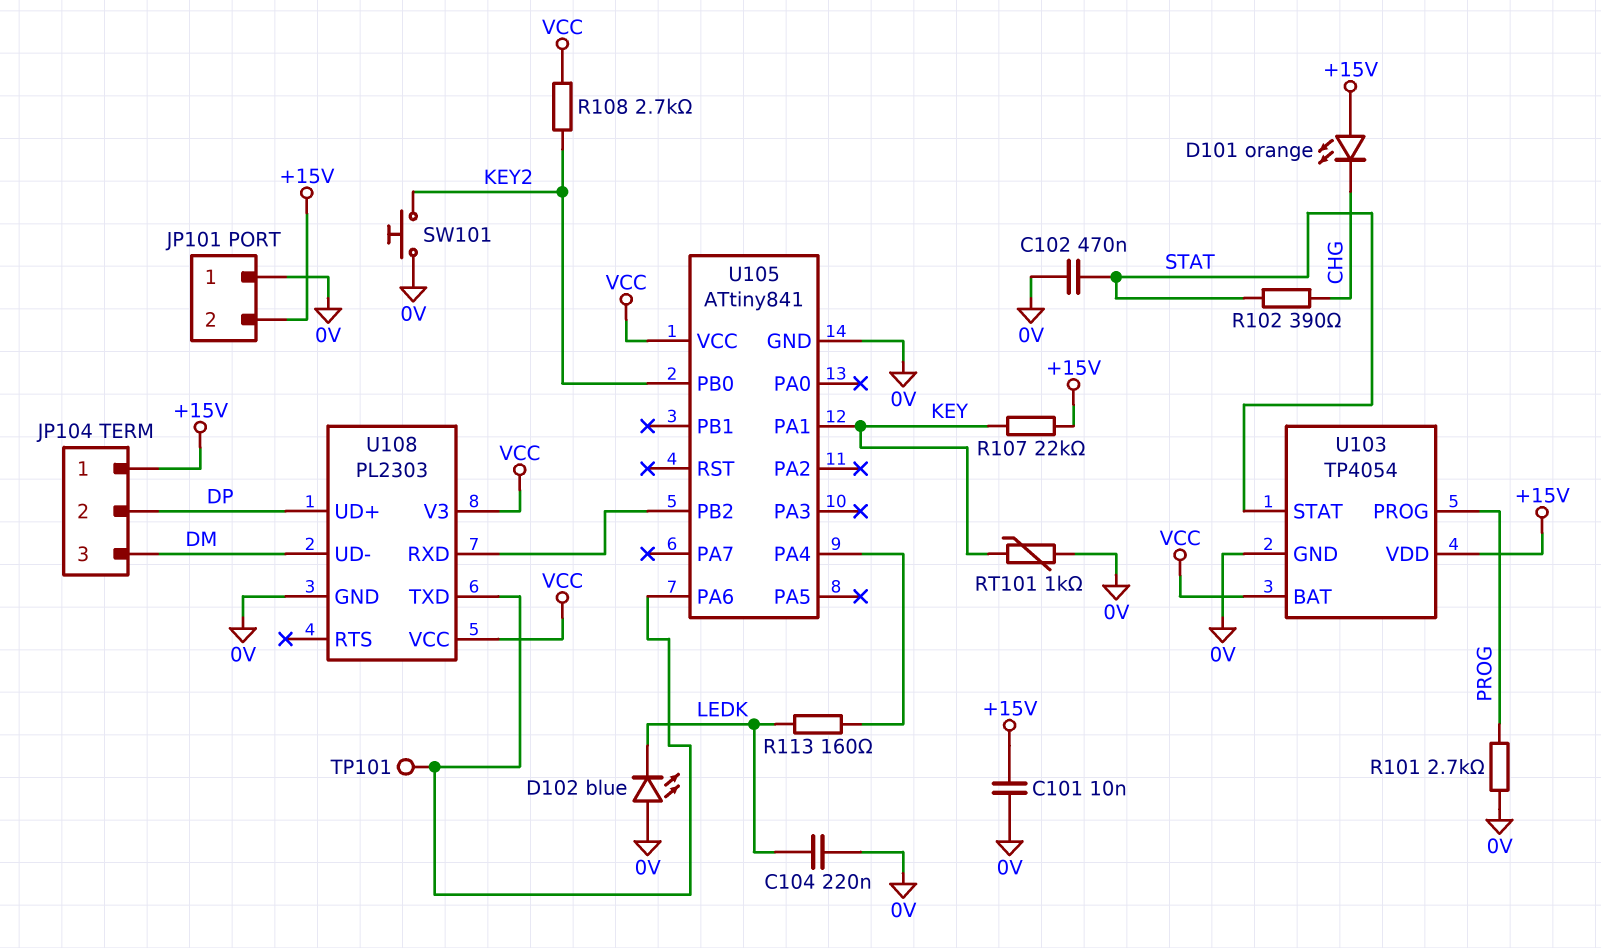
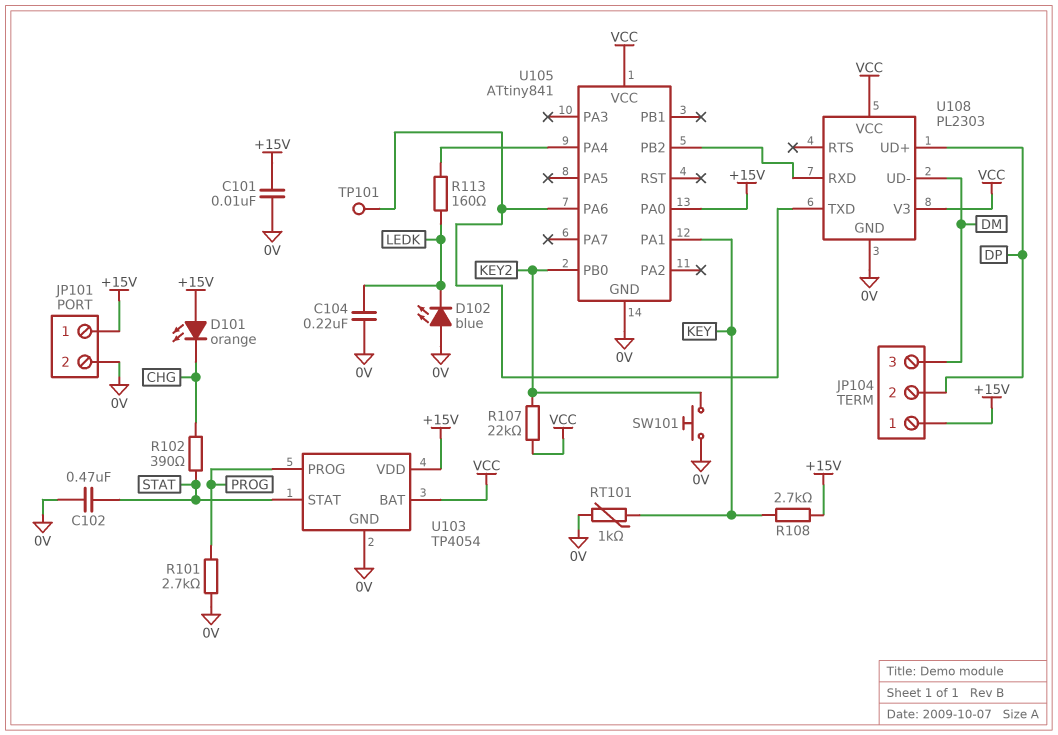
JP101 pin 1: 0V -> +15V
JP101 pin 2: +15V -> 0V
R107: 22k (+15V, KEY) -> 22k (KEY2, VCC)
R108: 2.7k (KEY2, VCC) -> 2.7k (+15V, KEY)
U105 pin PA0: none -> +15V

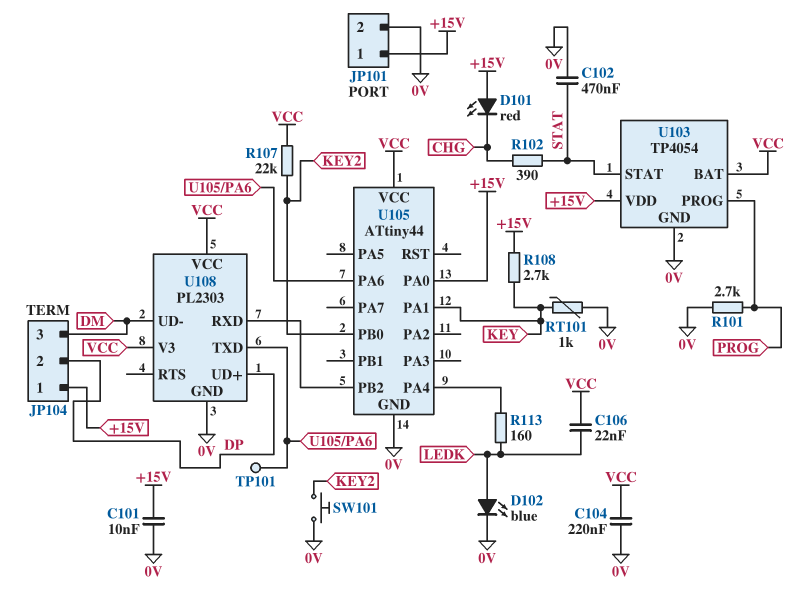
C104: 220nF (0V, LEDK) -> 220nF (0V, VCC)
C106: none -> 22nF (LEDK, VCC)
D101: LED orange (A +15V, K CHG) -> LED red (A +15V, K CHG)
D102: LED blue (A 0V, K LEDK) -> LED blue (A LEDK, K 0V)
U105: ATtiny841 -> ATtiny44

